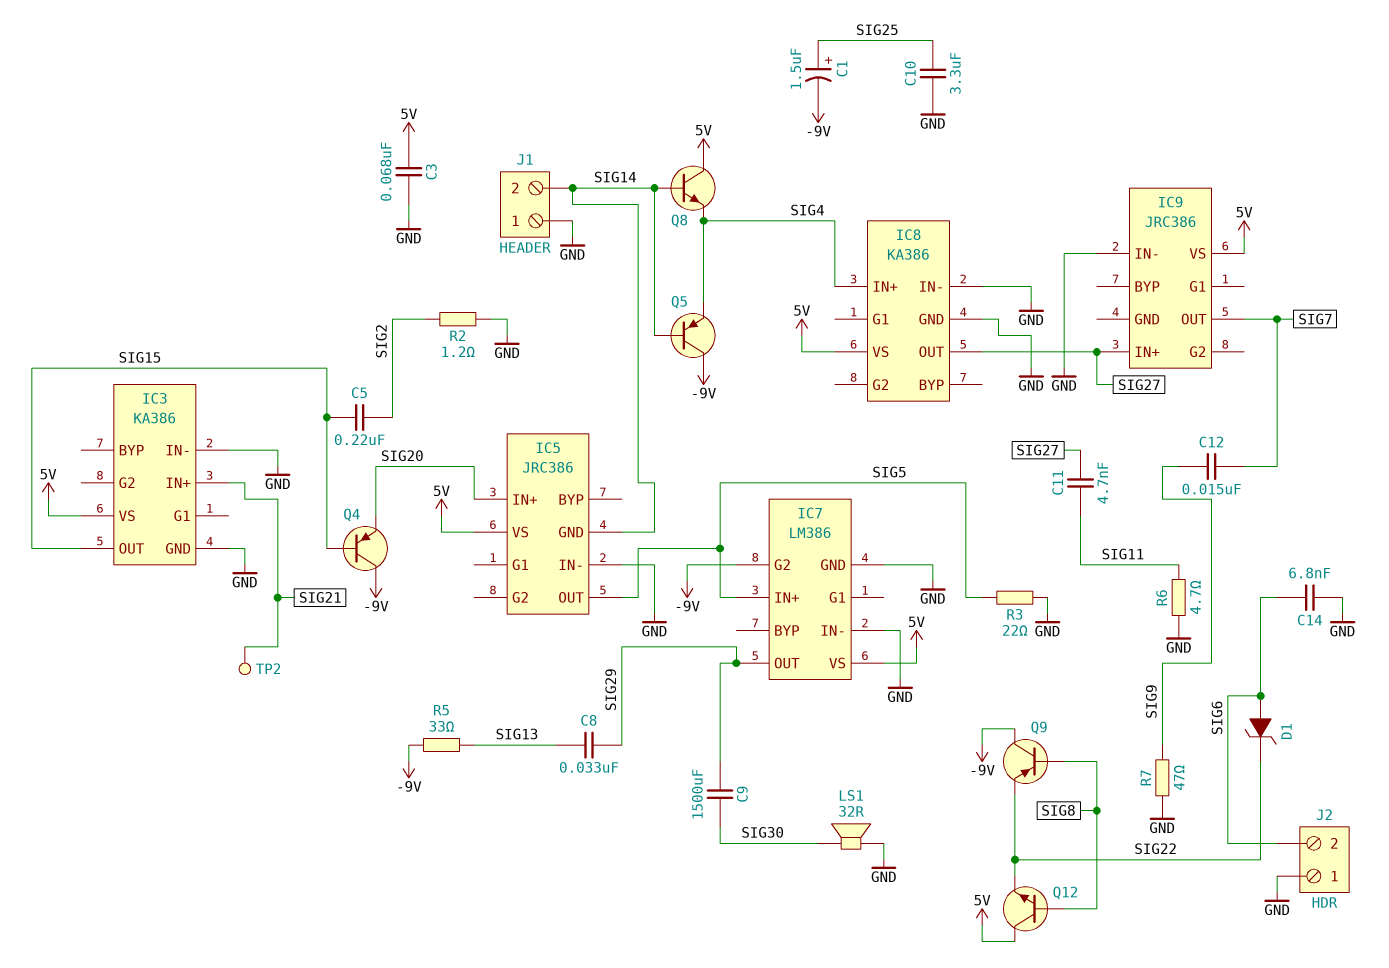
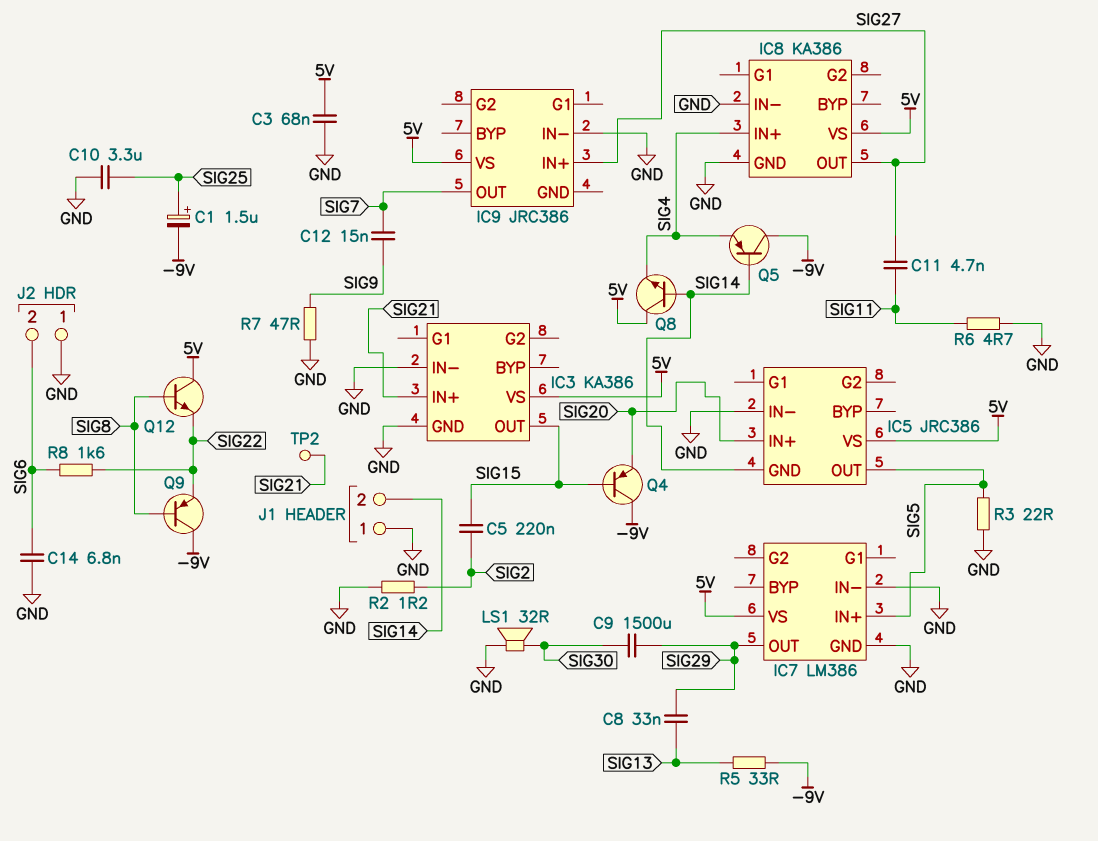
D1: zener (A SIG6, K SIG22) -> none
IC7 pin G2: -9V -> none
R8: none -> 1.6k (SIG6, SIG22)

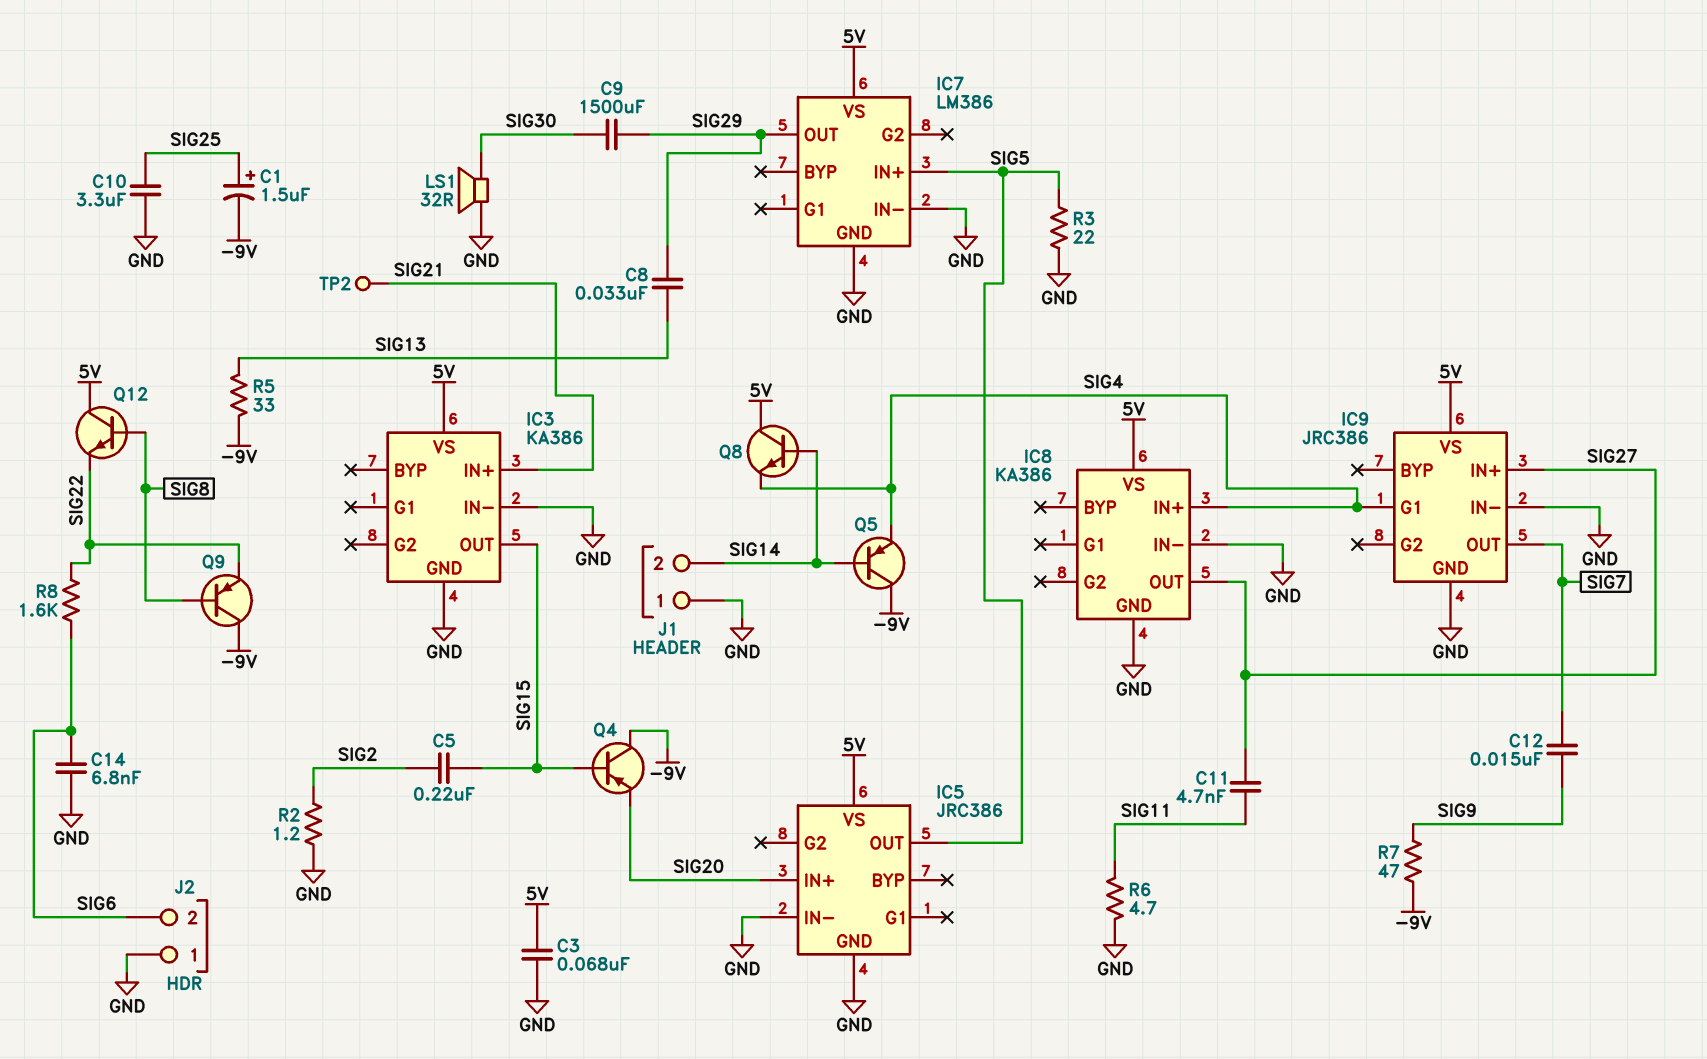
IC5 pin GND: SIG14 -> GND
IC9 pin G1: none -> SIG4
IC9 pin GND: none -> GND
R7: 47 (GND, SIG9) -> 47 (-9V, SIG9)

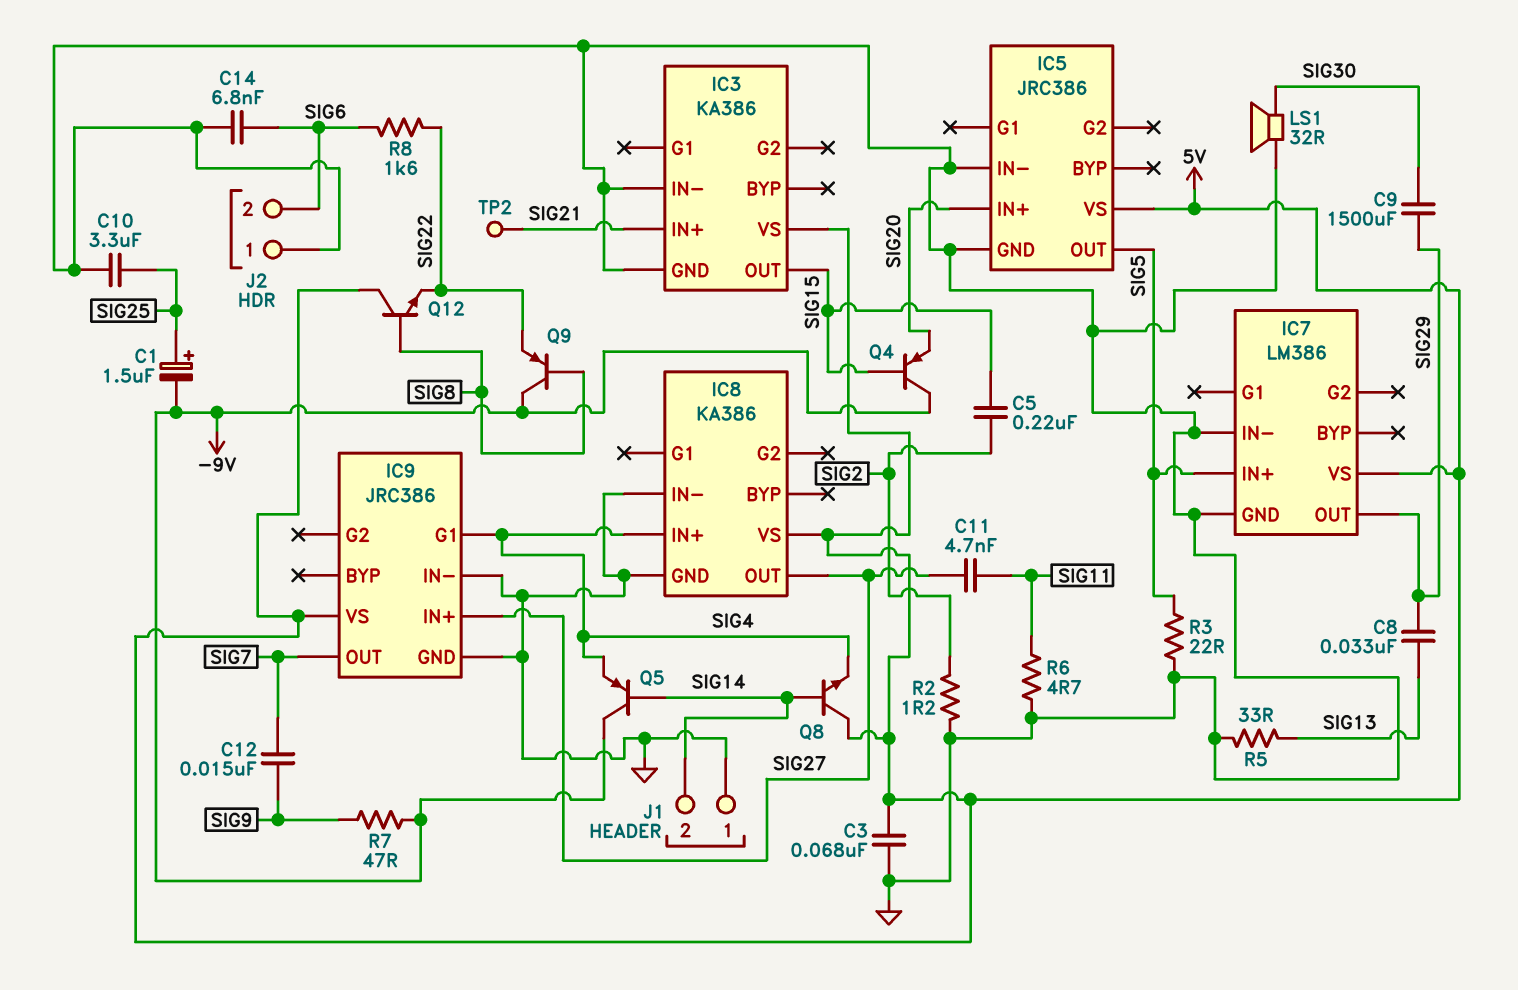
R5: 33 (-9V, SIG13) -> 33 (GND, SIG13)

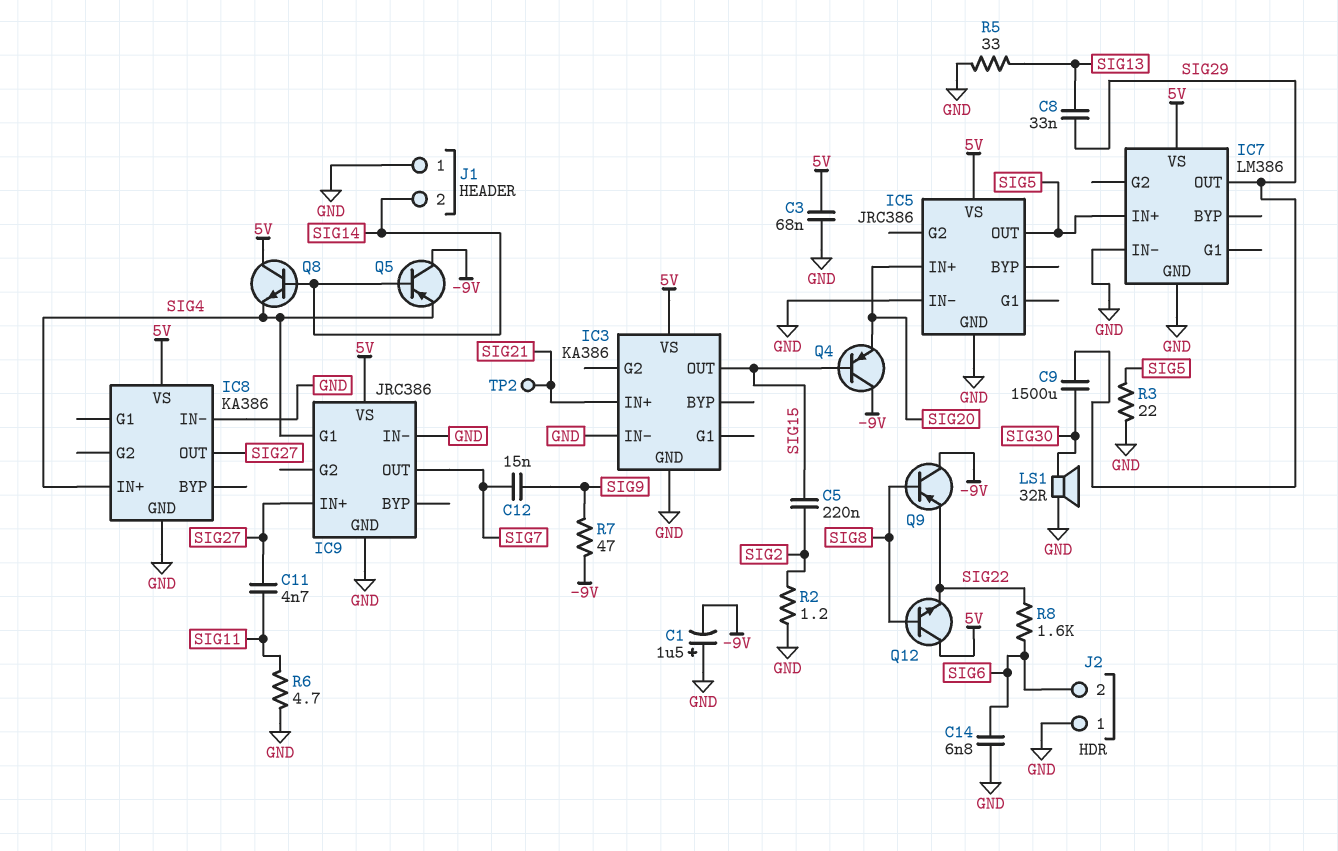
C1: 1.5uF (plus SIG25, minus -9V) -> 1.5uF (plus GND, minus -9V)
C10: 3.3uF (GND, SIG25) -> none

